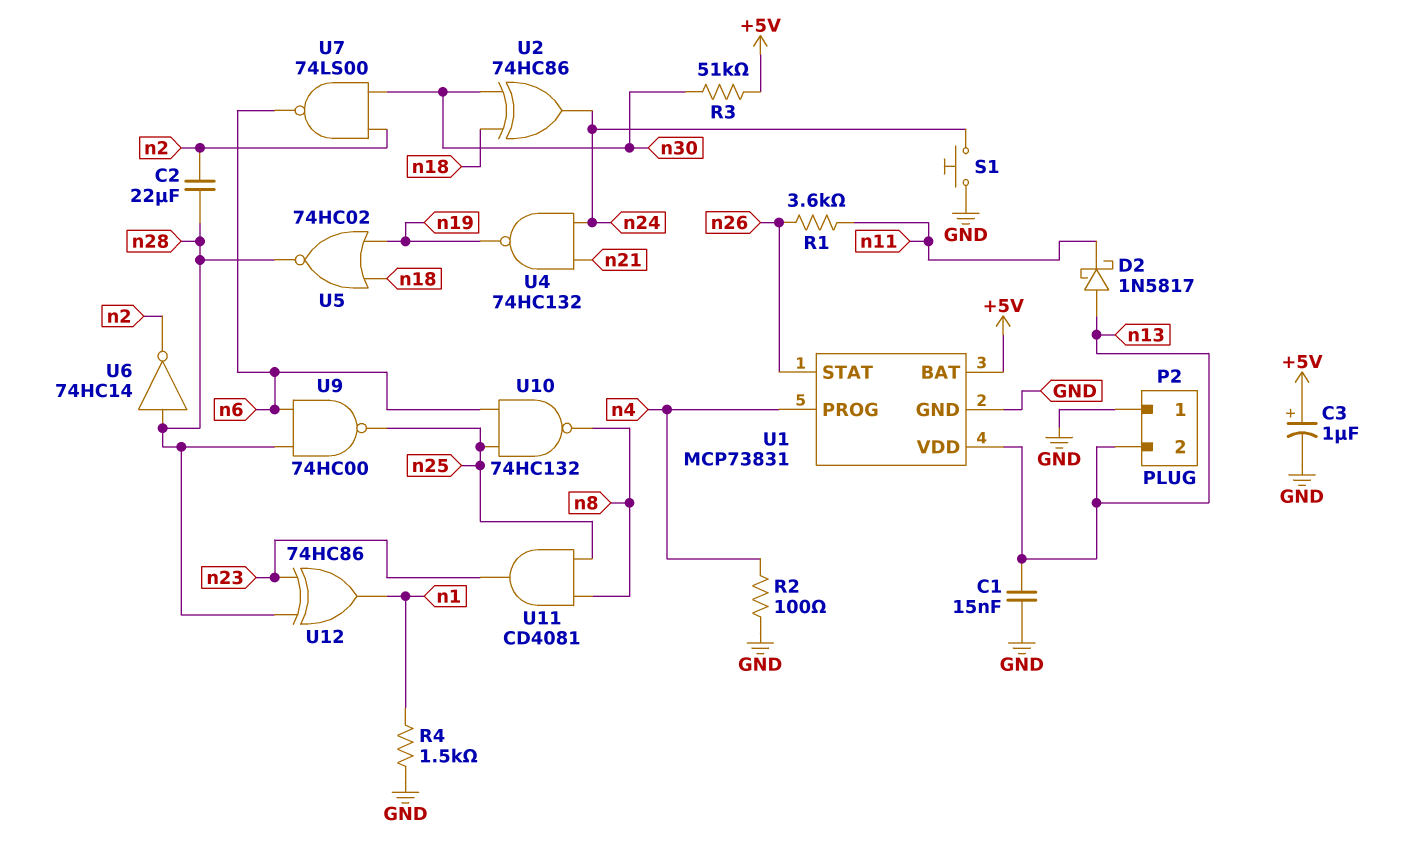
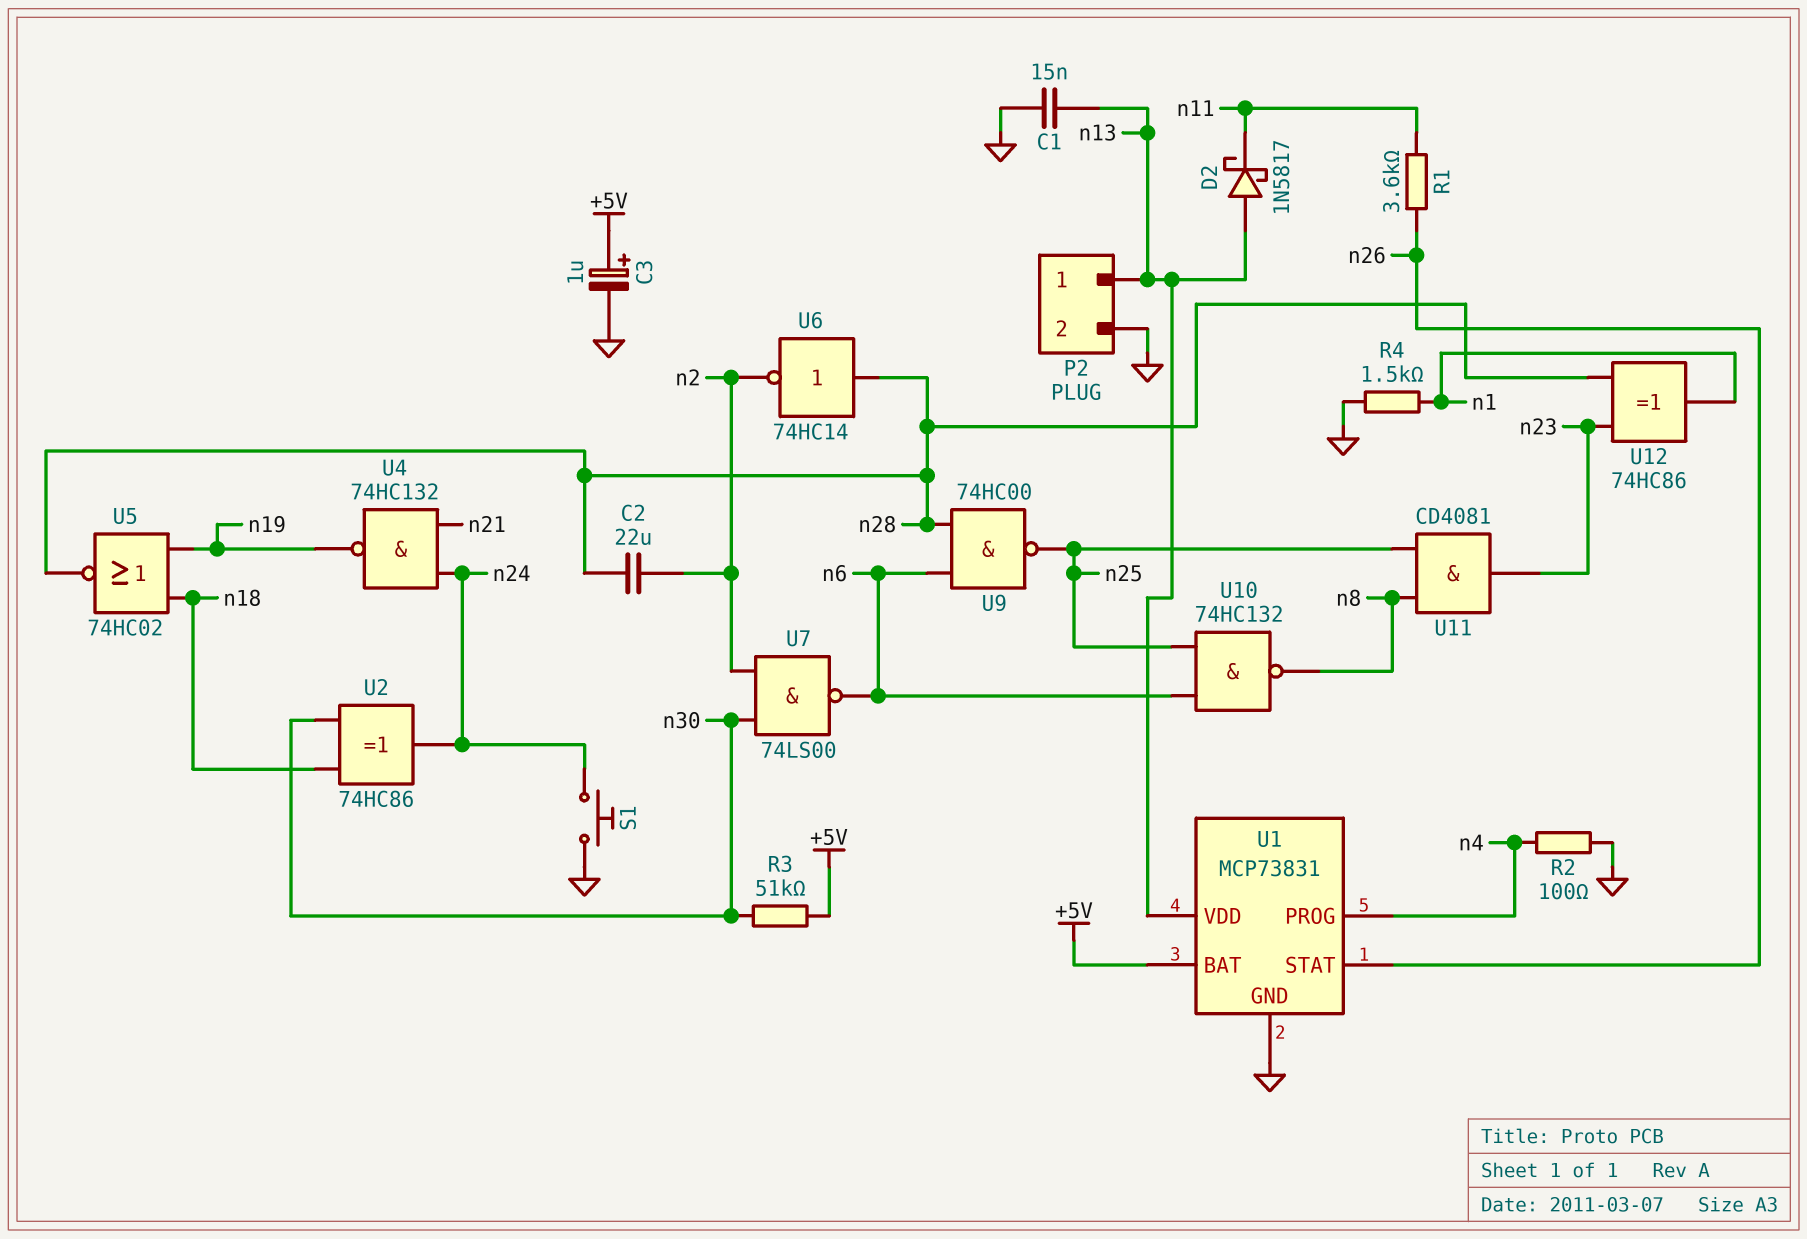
P2 pin 1: GND -> n13
P2 pin 2: n13 -> GND

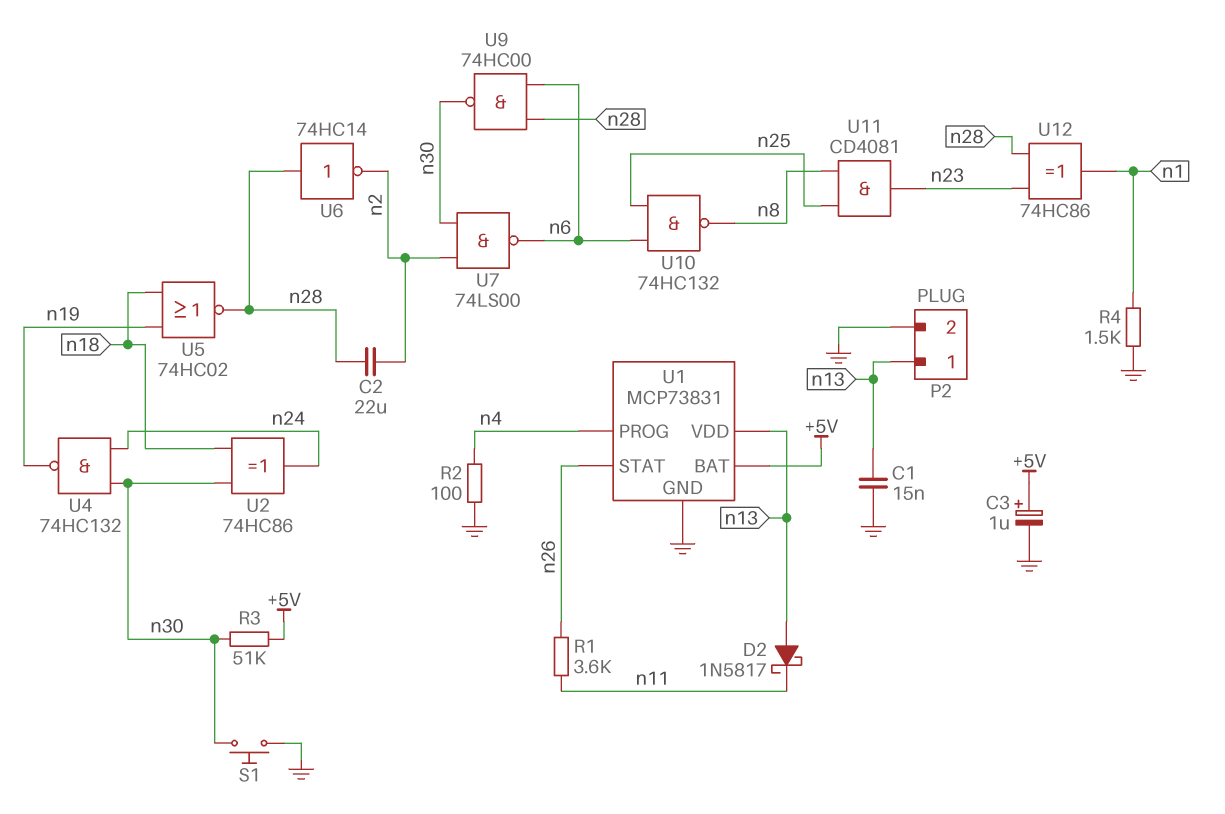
S1: button (GND, n24) -> button (GND, n30)
U4: NAND 74HC132 (in n21, in n24, out n19) -> NAND 74HC132 (in n24, in n30, out n19)
U9: NAND 74HC00 (in n6, in n28, out n25) -> NAND 74HC00 (in n6, in n28, out n30)

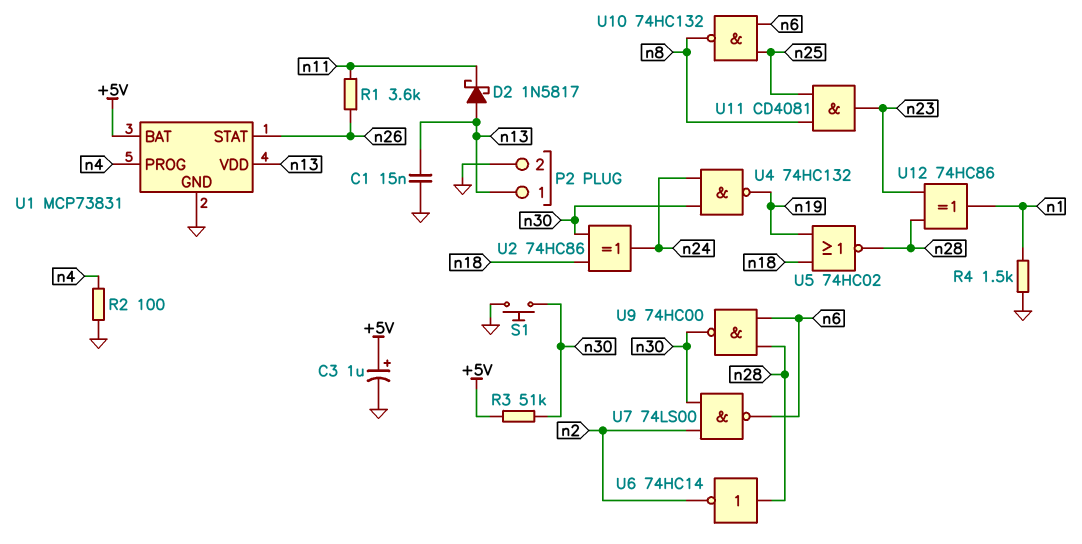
C2: 22uF (n2, n28) -> none

